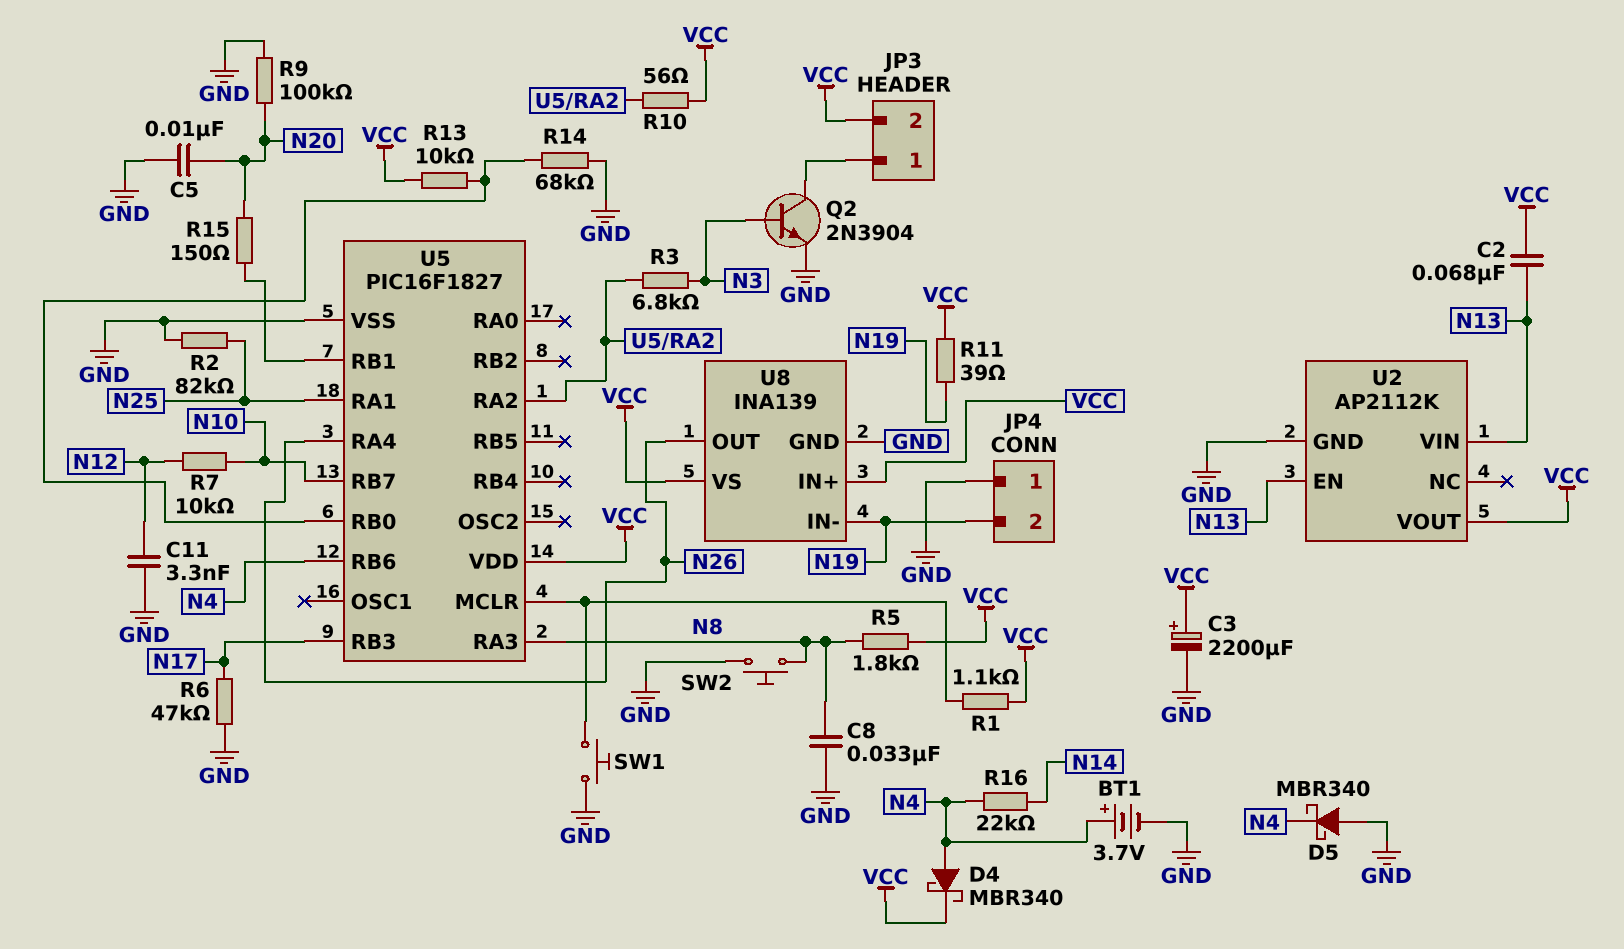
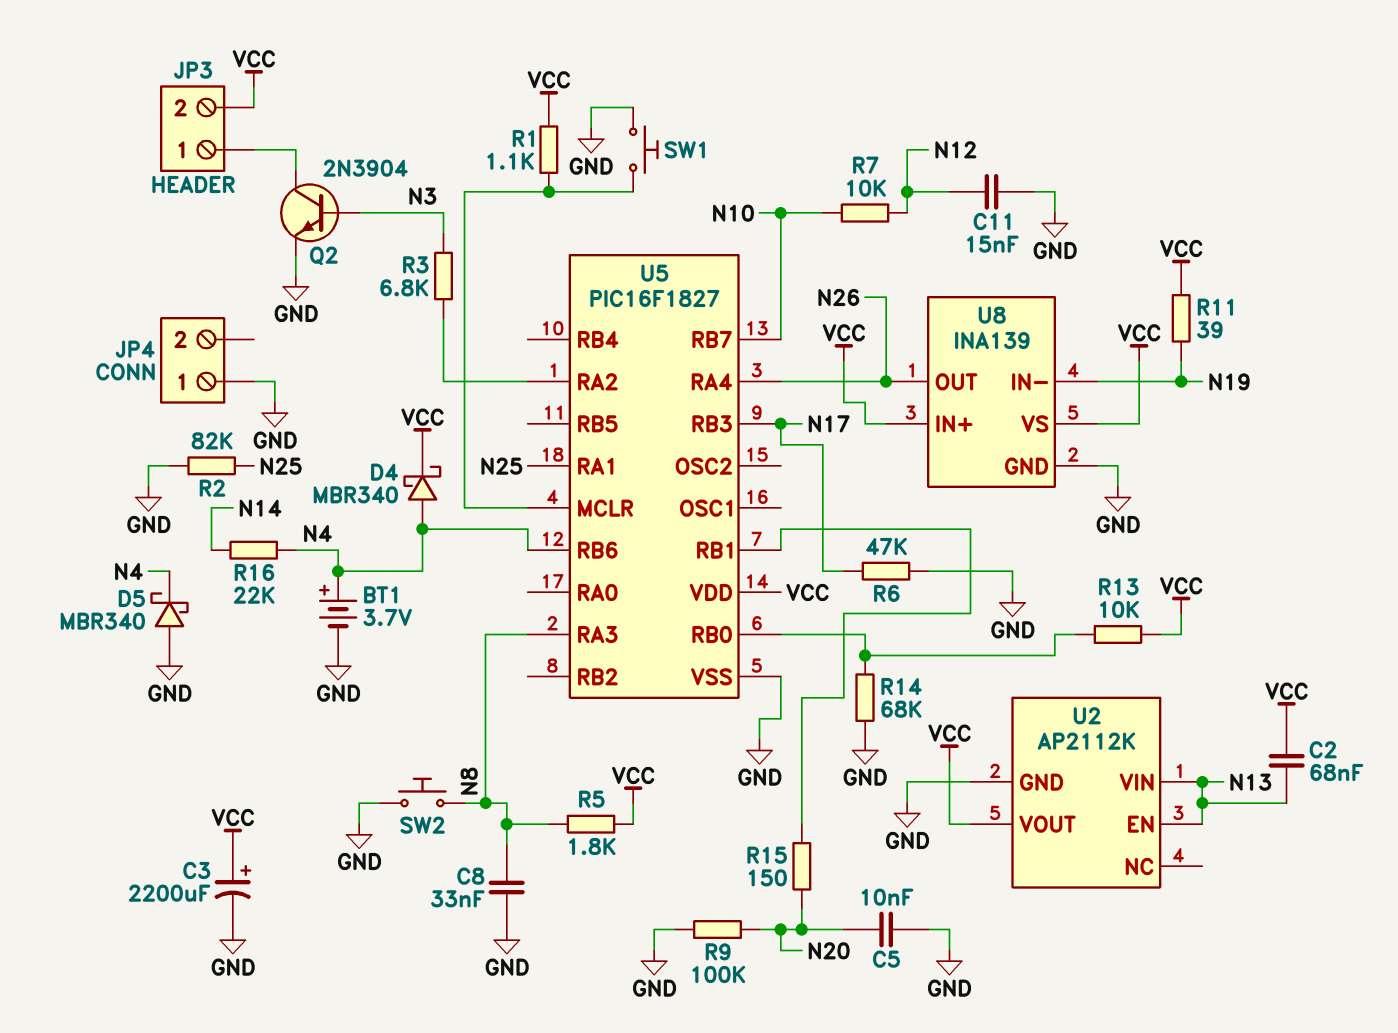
C11: 3.3nF (GND, N12) -> 15nF (GND, N12)
JP4 pin 2: N19 -> none
R10: 56 (U5/RA2, VCC) -> none

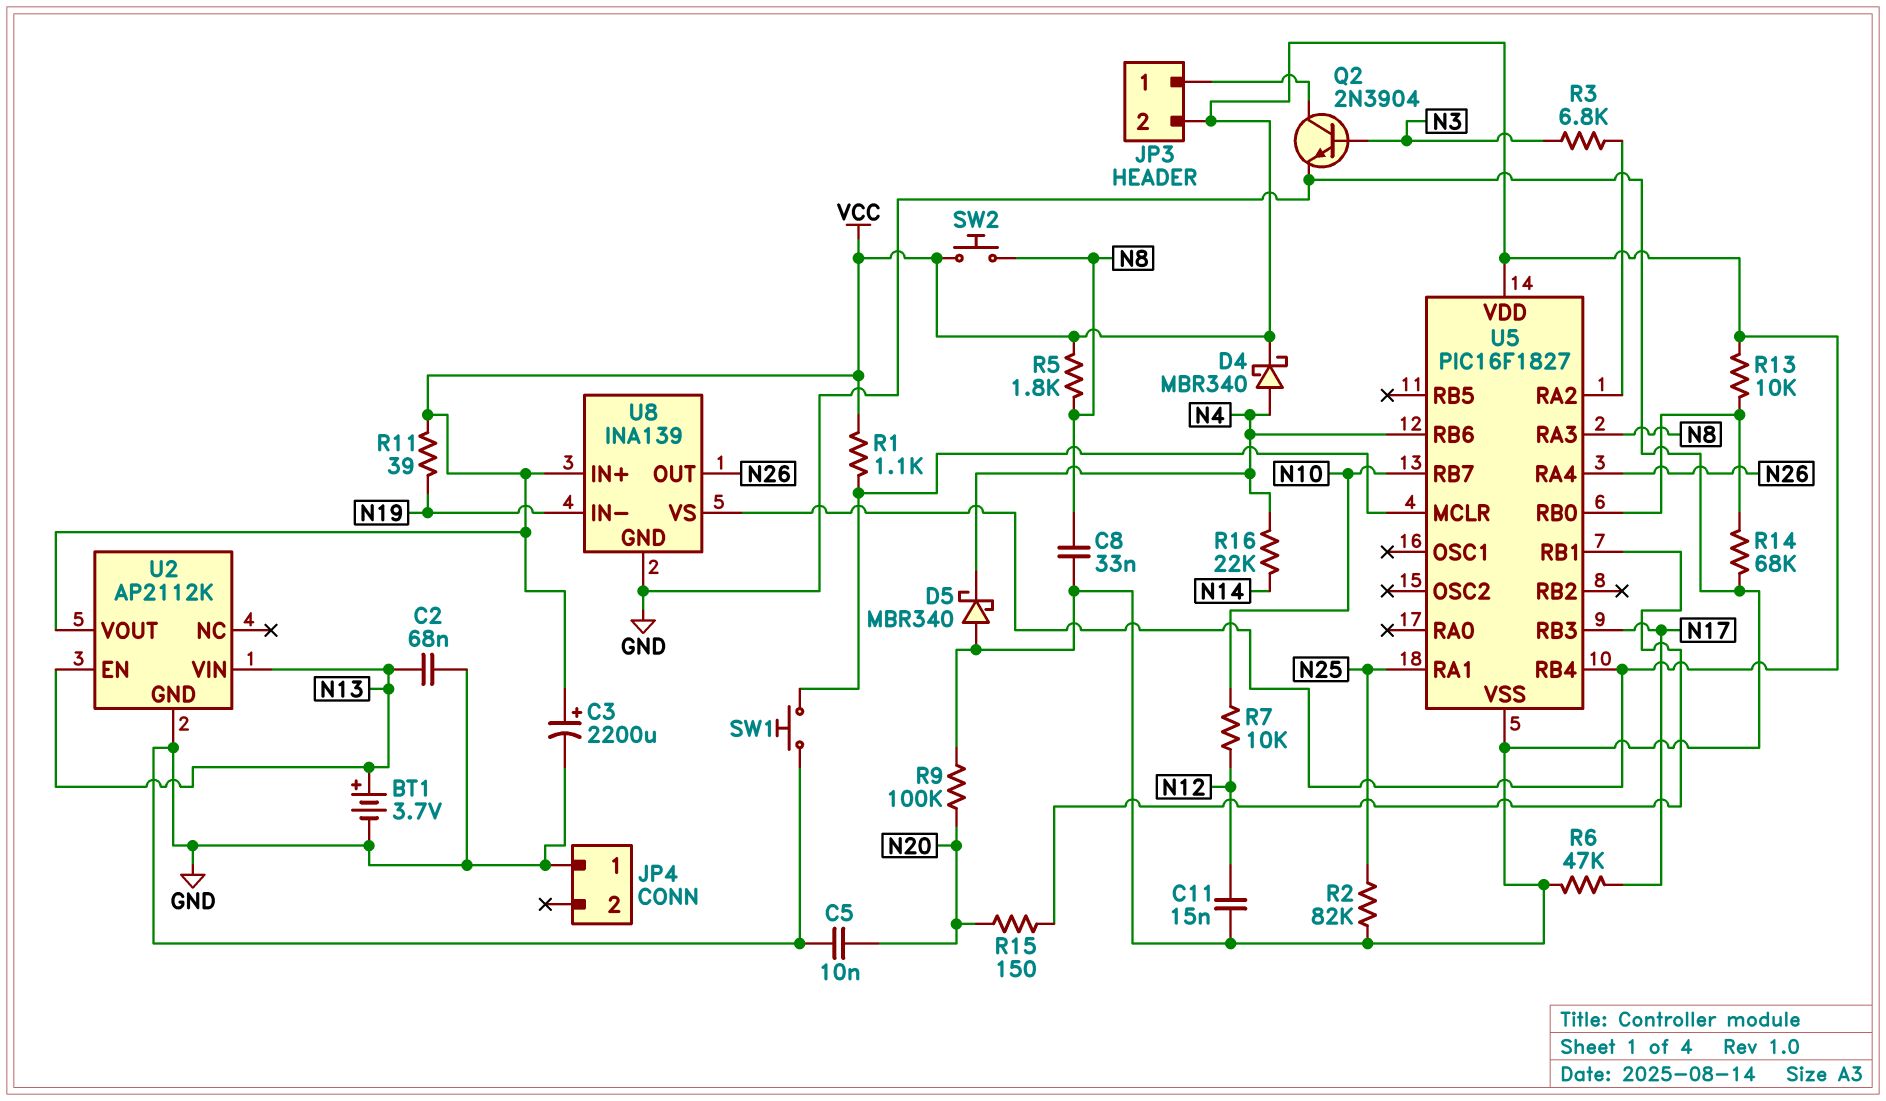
BT1: 3.7V (plus N4, minus GND) -> 3.7V (plus N13, minus GND)
C2: 68nF (N13, VCC) -> 68nF (GND, N13)
SW2: button (GND, N8) -> button (N8, VCC)
U5 pin RB4: none -> VCC

